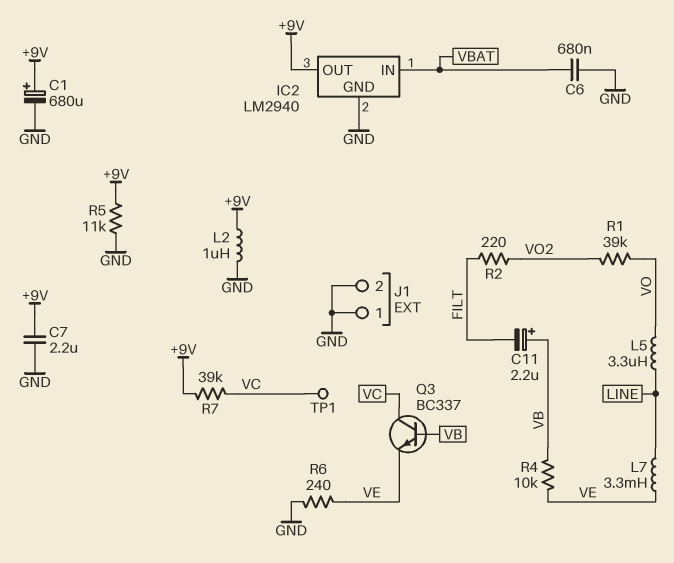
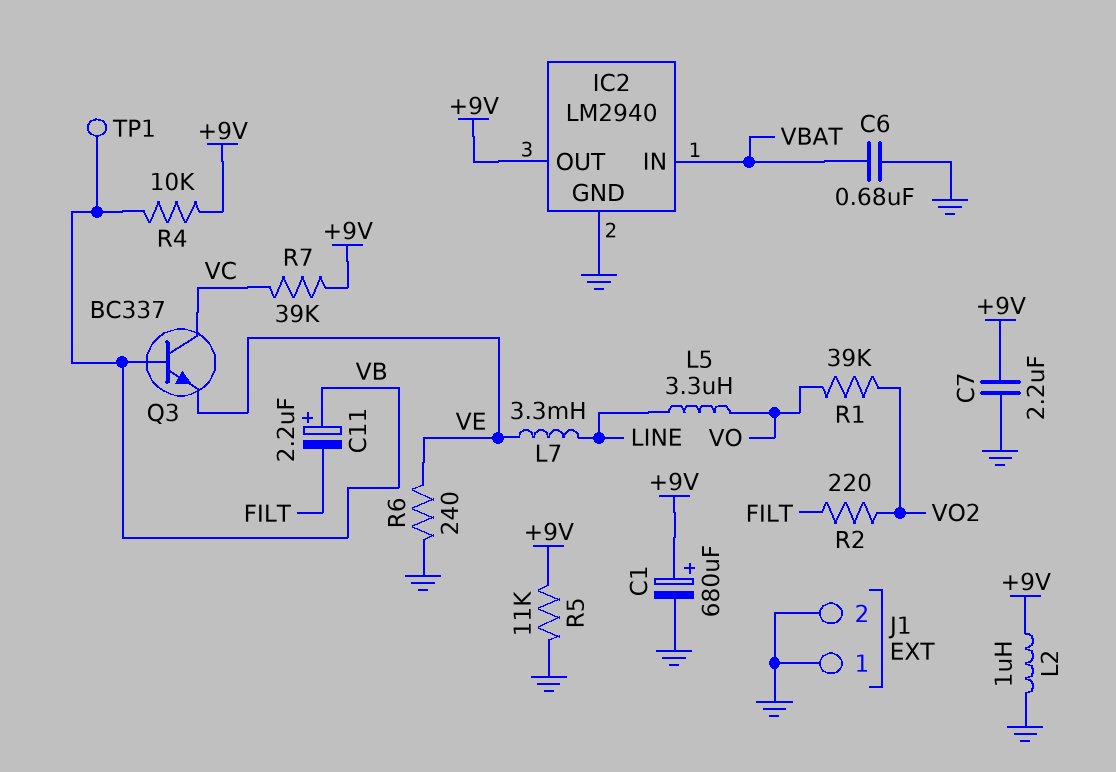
R4: 10k (VB, VE) -> 10k (+9V, VB)
TP1: test point (VC) -> test point (VB)

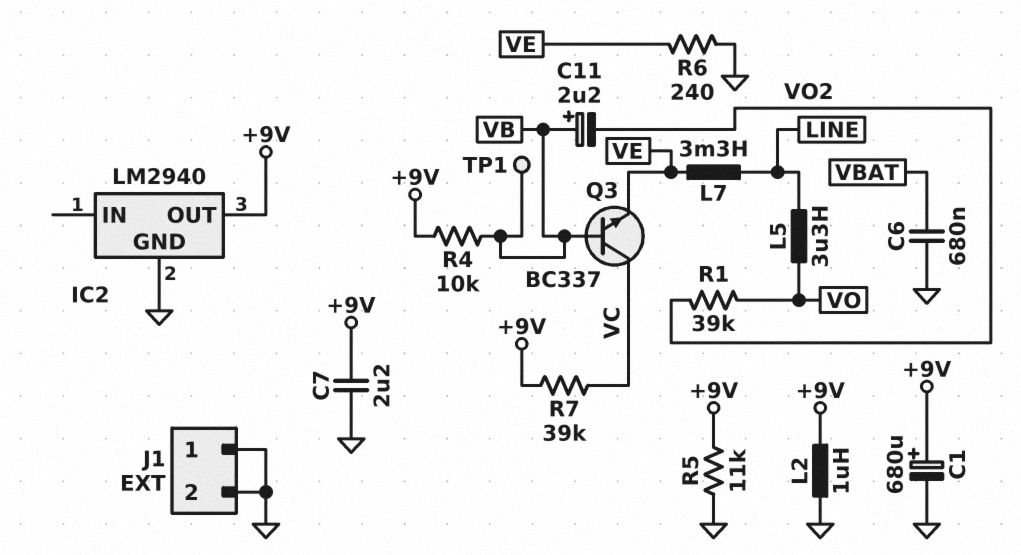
C11: 2.2uF (plus VB, minus FILT) -> 2.2uF (plus VB, minus VO2)
IC2 pin IN: VBAT -> none
R2: 220 (FILT, VO2) -> none

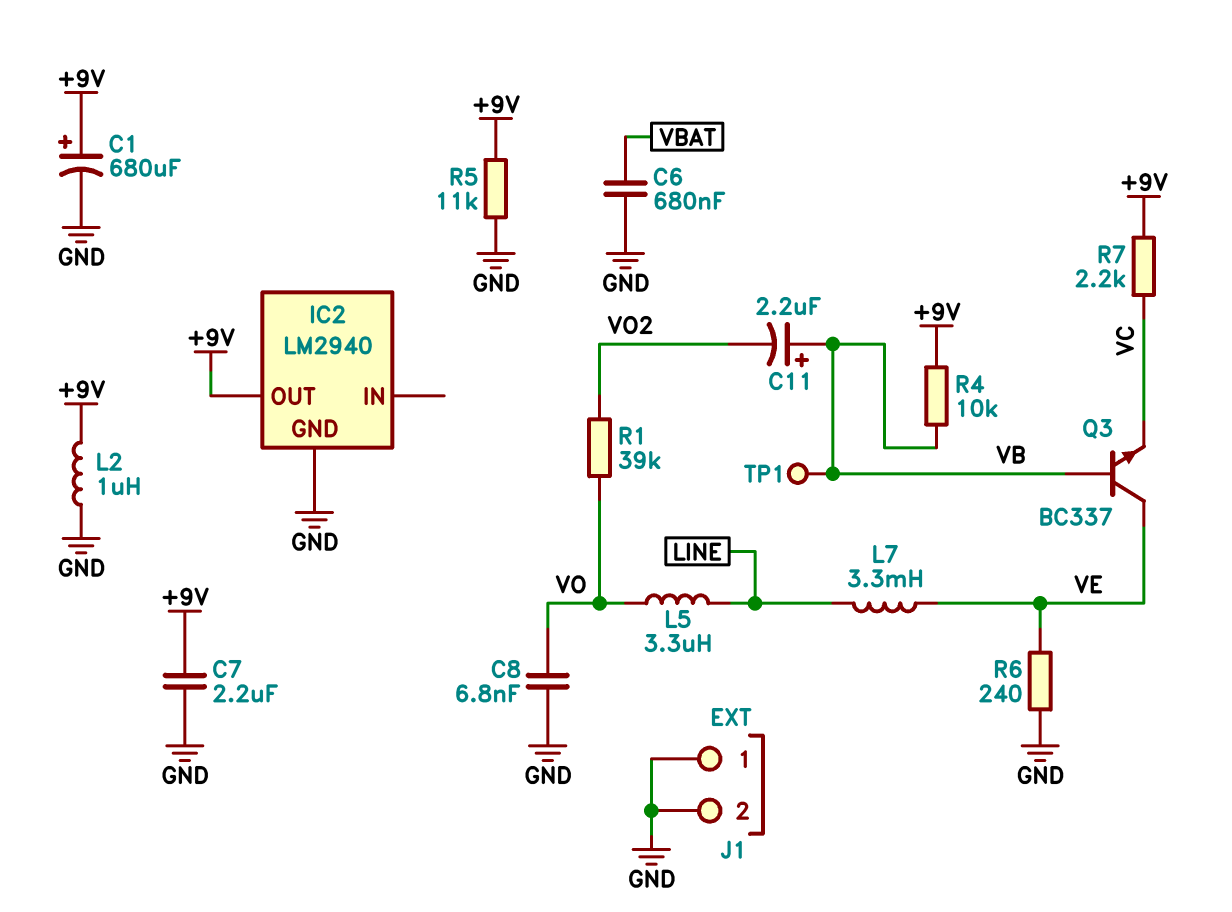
C8: none -> 6.8nF (GND, VO)
Q3: NPN BC337 (B VB, C VC, E VE) -> NPN BC337 (B VB, C VE, E VC)
R7: 39k (+9V, VC) -> 2.2k (+9V, VC)

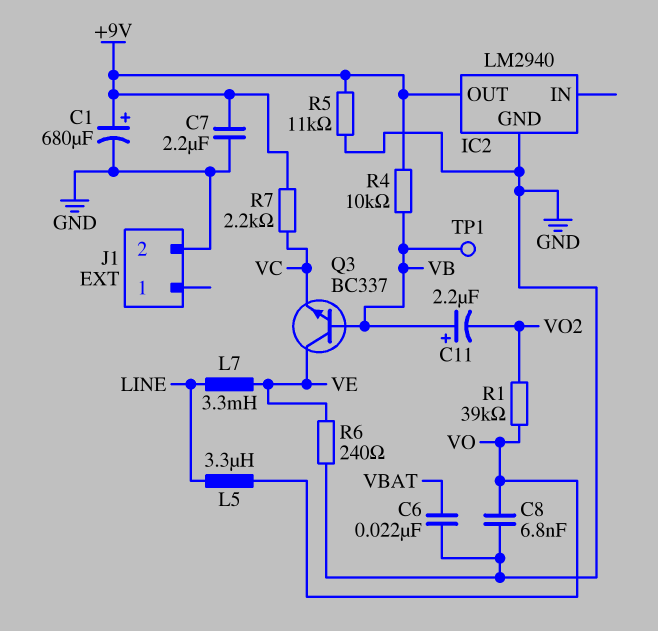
C6: 680nF (GND, VBAT) -> 22nF (GND, VBAT)
J1 pin 1: GND -> none
L2: 1uH (+9V, GND) -> none

